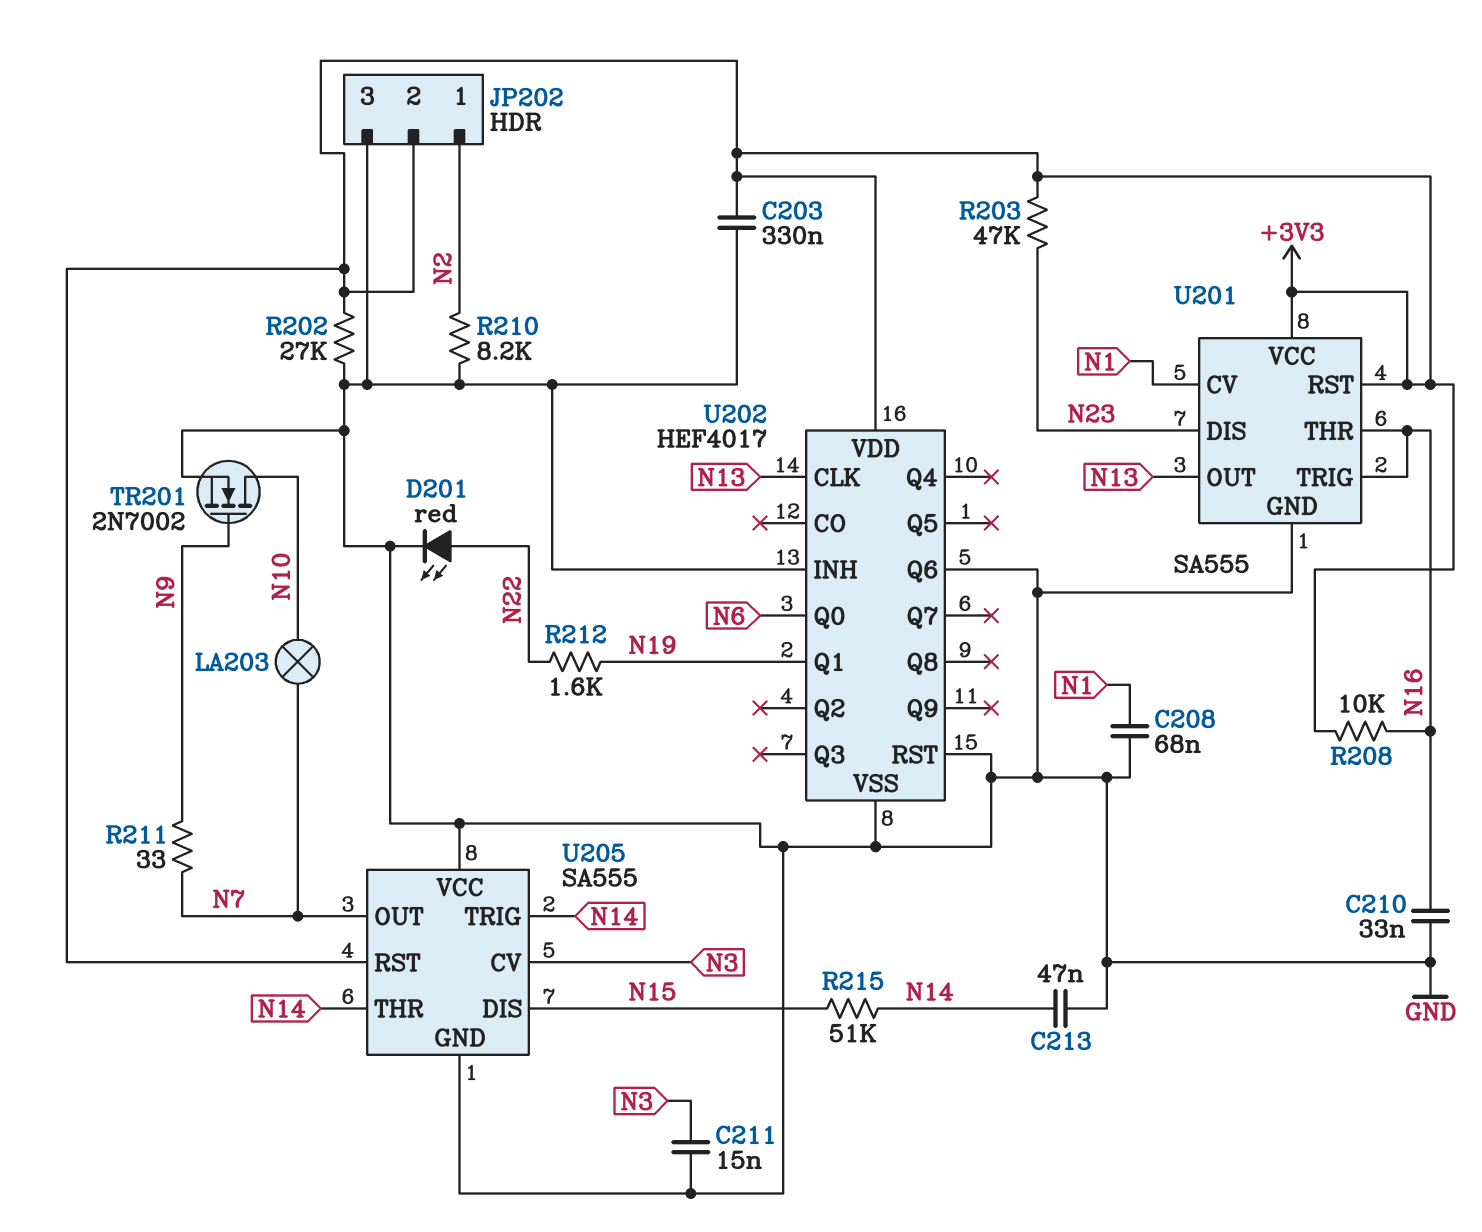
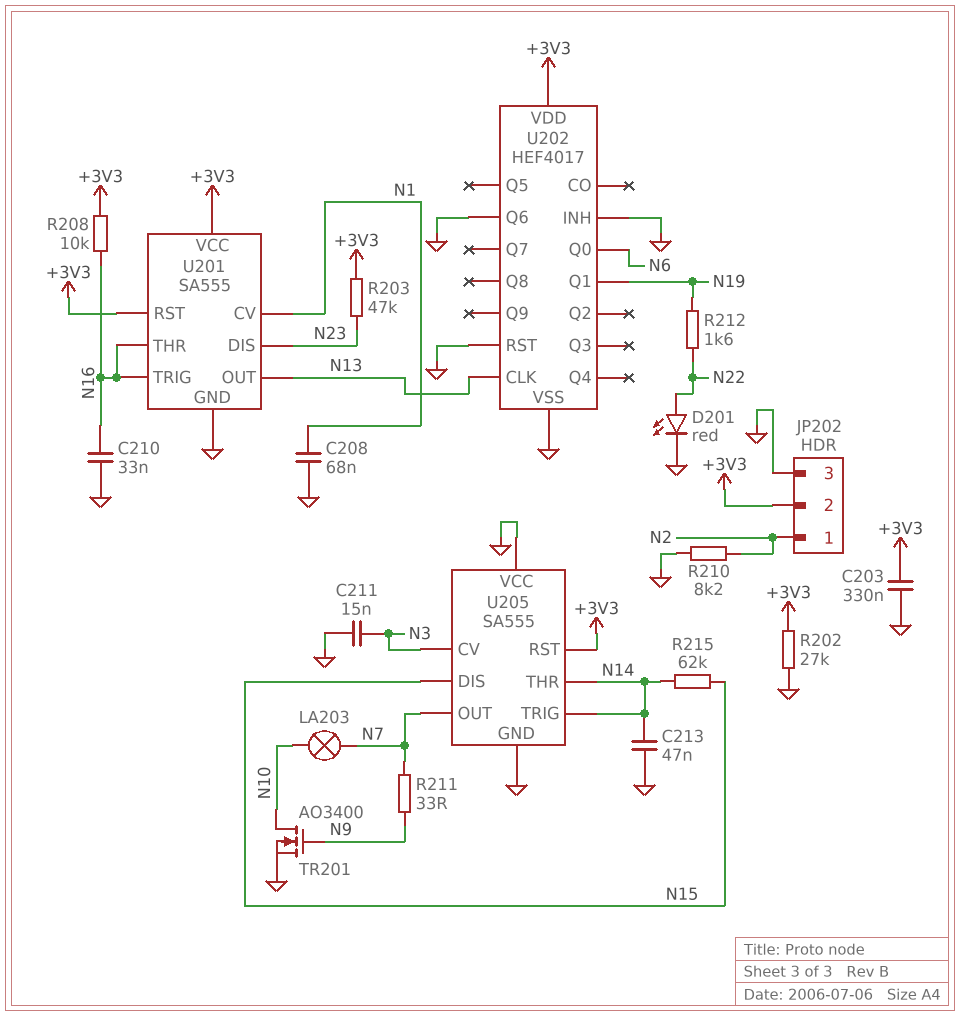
R215: 51k (N14, N15) -> 62k (N14, N15)
TR201: NMOS 2N7002 (G N9, D N10, S GND) -> NMOS AO3400 (G N9, D N10, S GND)

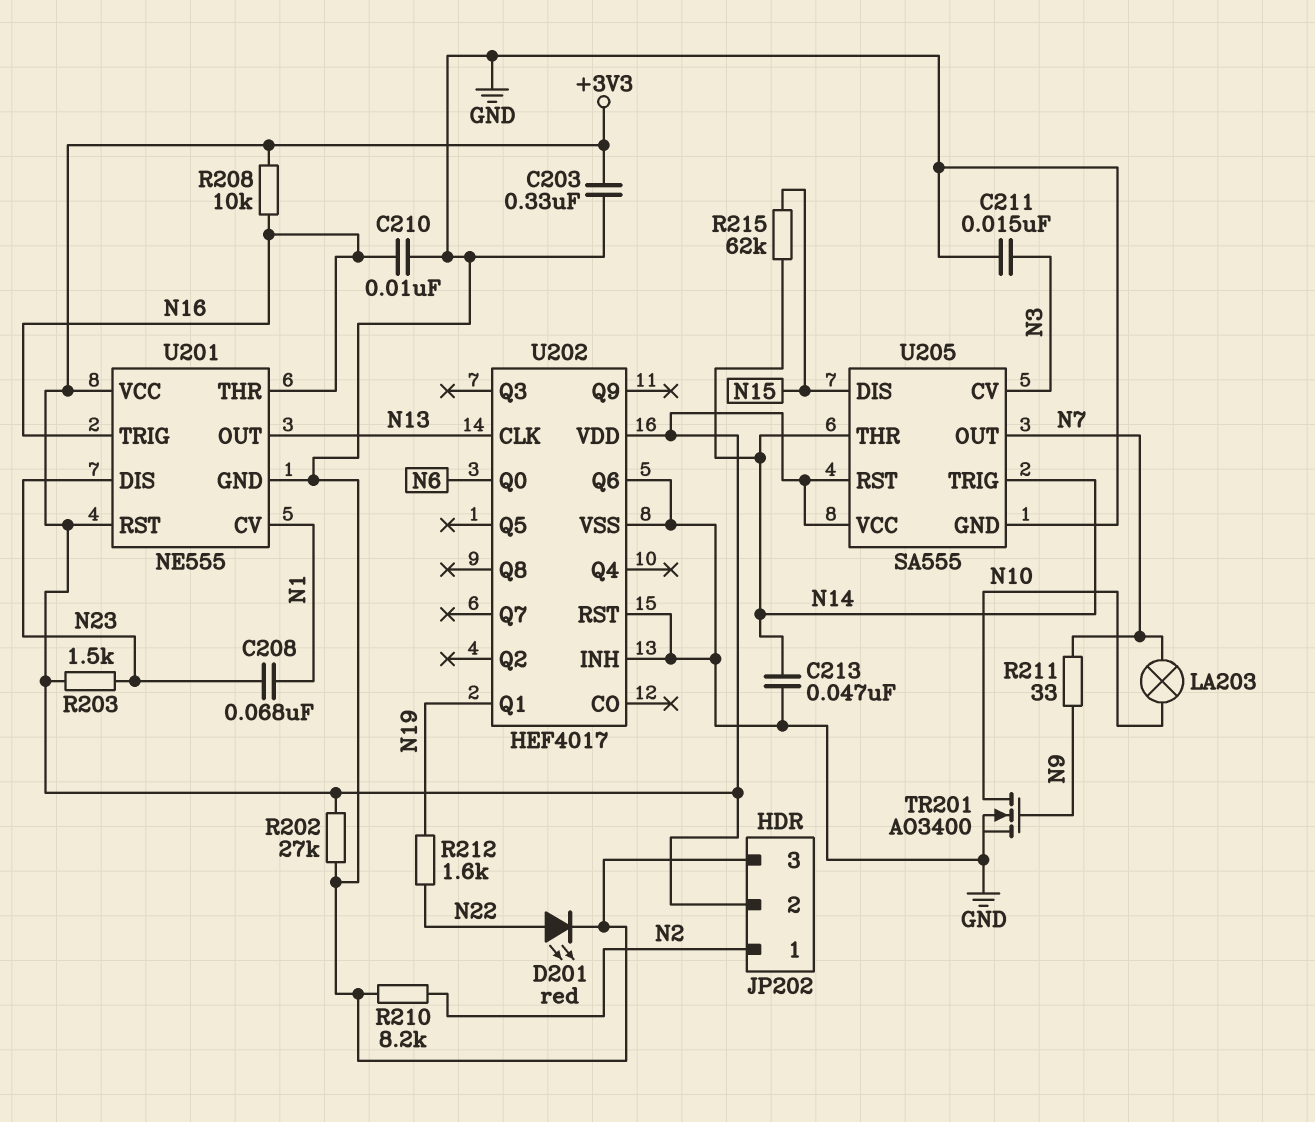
C208: 68nF (GND, N1) -> 68nF (N1, N23)
C210: 33nF (GND, N16) -> 10nF (GND, N16)
R203: 47k (+3V3, N23) -> 1.5k (+3V3, N23)
U201: SA555 -> NE555
U205 pin VCC: GND -> +3V3

